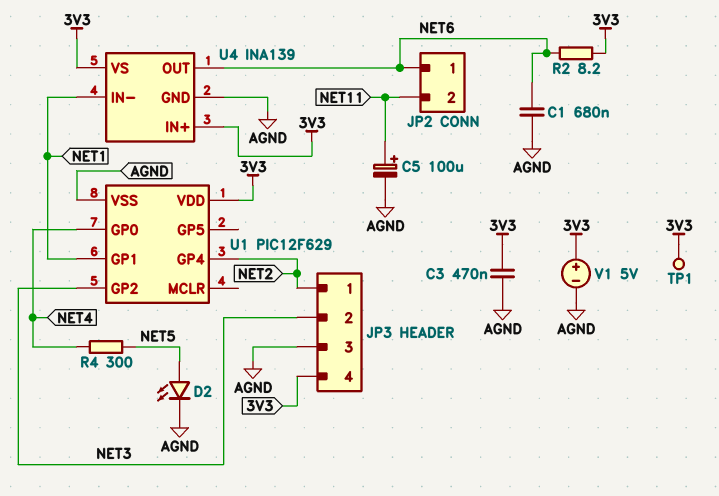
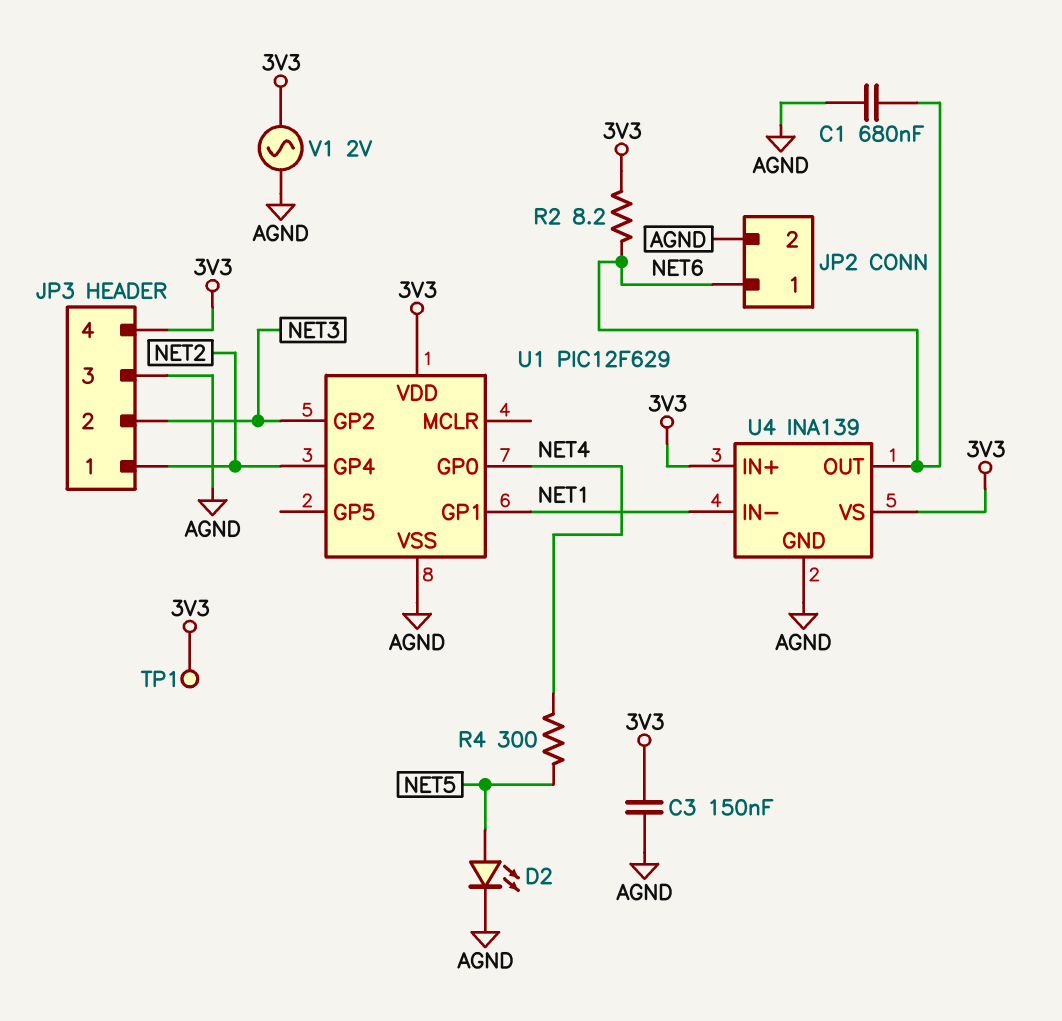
C3: 470nF (3V3, AGND) -> 150nF (3V3, AGND)
C5: 100uF (plus NET11, minus AGND) -> none
JP2 pin 2: NET11 -> AGND
V1: 5V (plus 3V3, minus AGND) -> AC 2V (3V3, AGND)

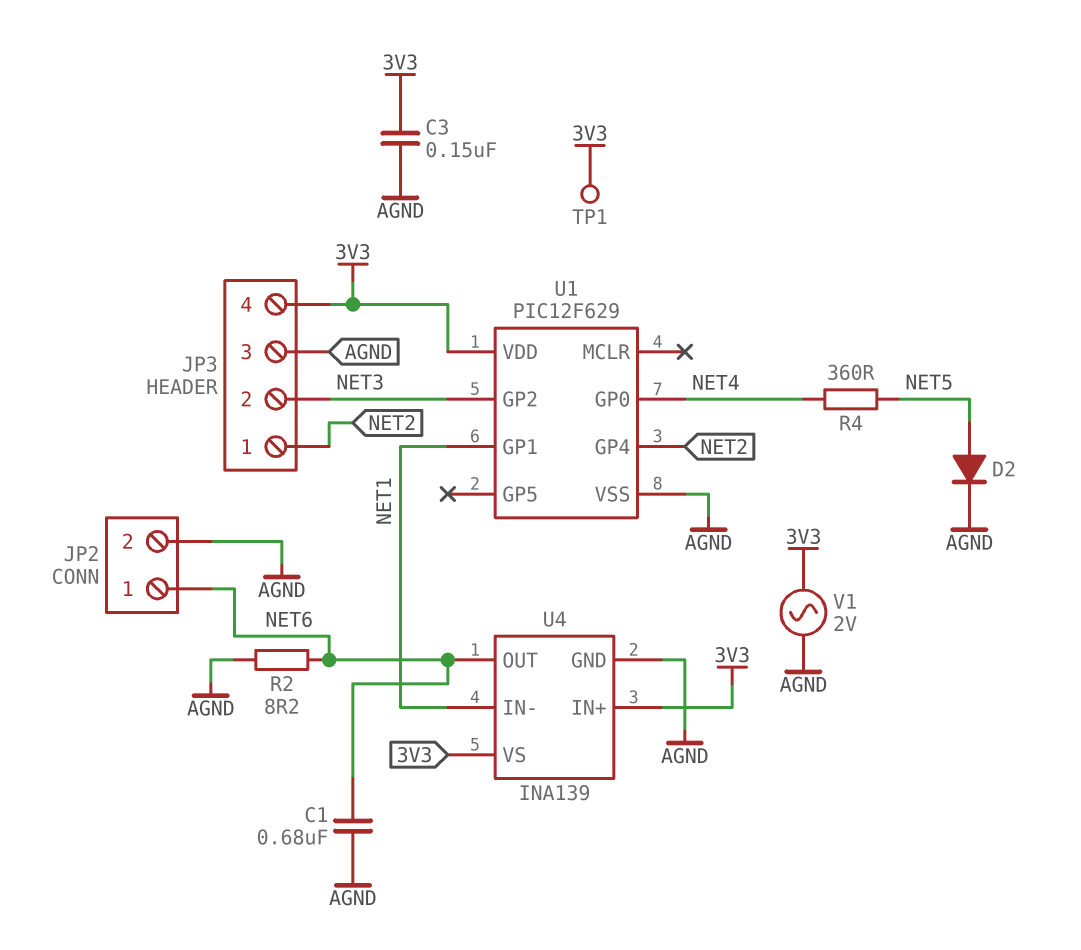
D2: LED (A NET5, K AGND) -> diode (A NET5, K AGND)
R2: 8.2 (3V3, NET6) -> 8.2 (AGND, NET6)
R4: 300 (NET4, NET5) -> 360 (NET4, NET5)

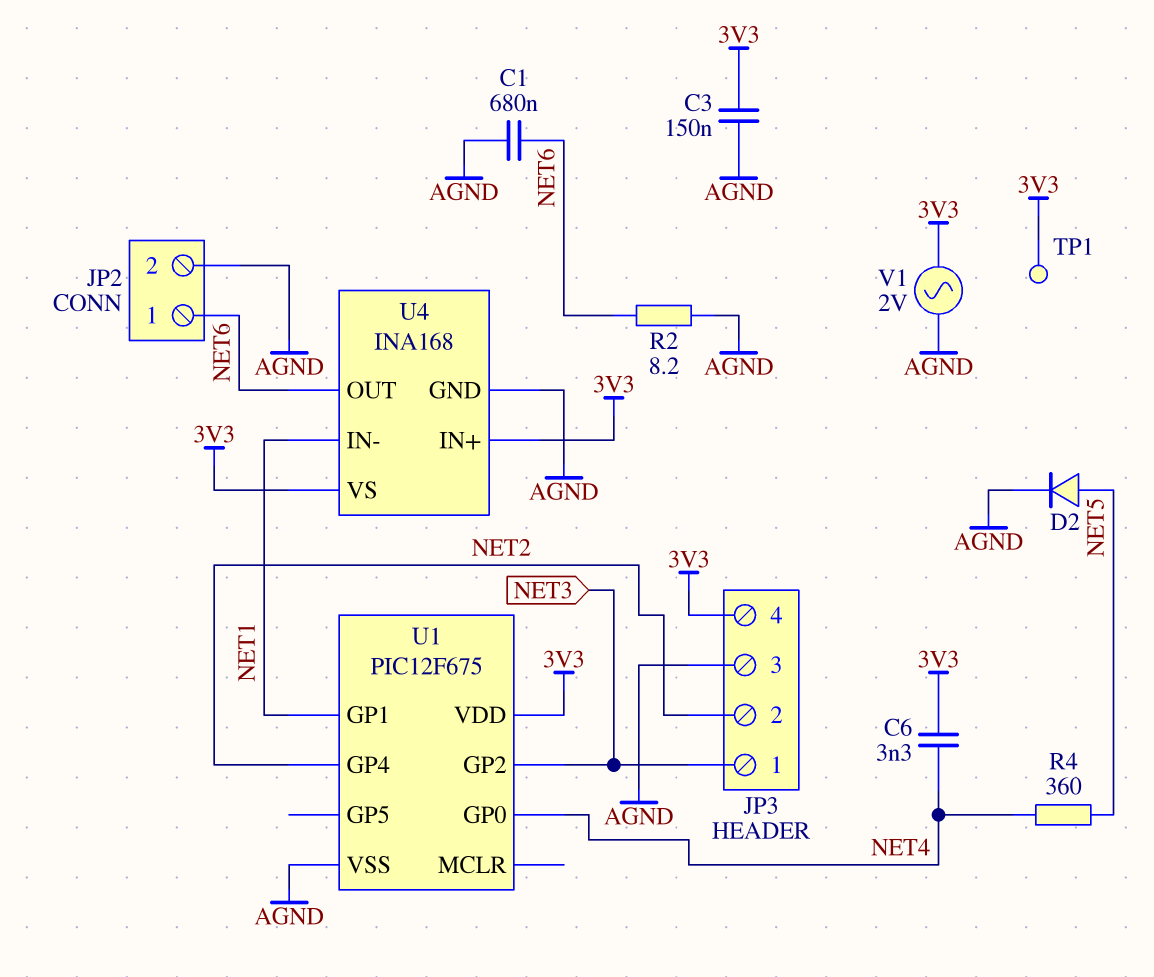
C6: none -> 3.3nF (3V3, NET4)
JP3 pin 1: NET2 -> NET3
JP3 pin 2: NET3 -> NET2
U1: PIC12F629 -> PIC12F675
U4: INA139 -> INA168

